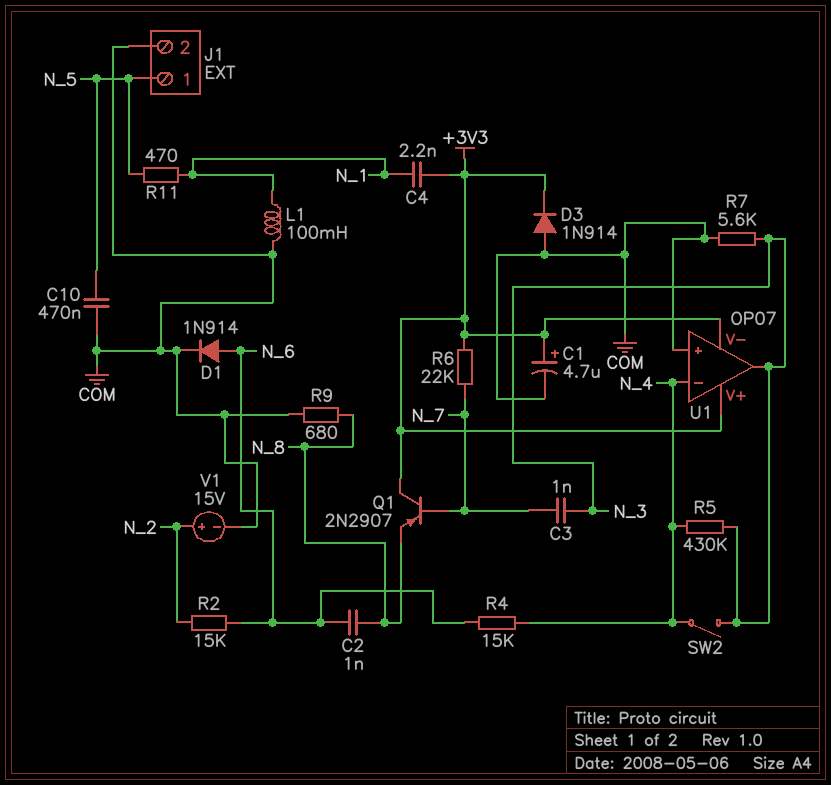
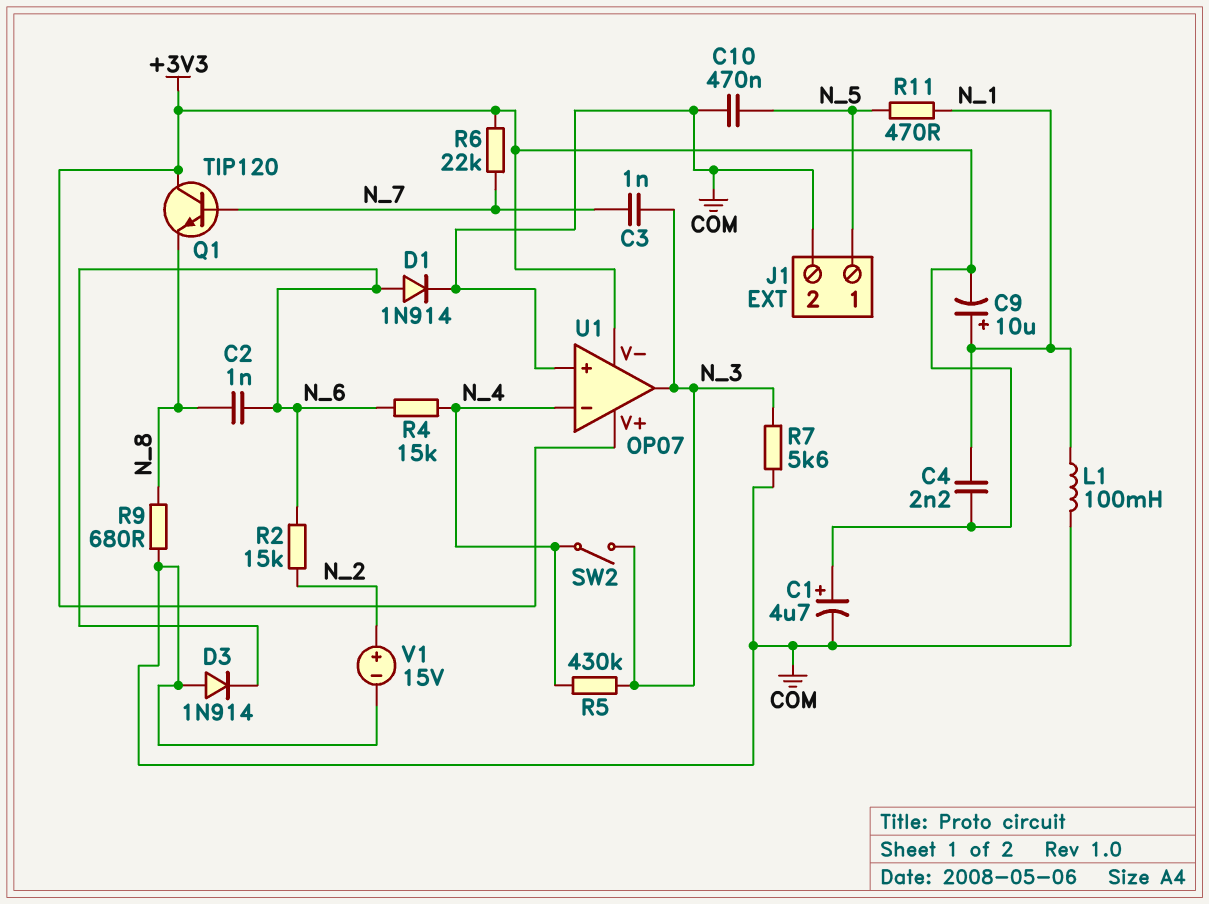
C9: none -> 10uF (plus N_1, minus +3V3)
D3: diode 1N914 (A COM, K +3V3) -> diode 1N914 (A COM, K N_6)
Q1: PNP 2N2907 (B N_7, C +3V3, E N_8) -> NPN TIP120 (B N_7, C +3V3, E N_8)

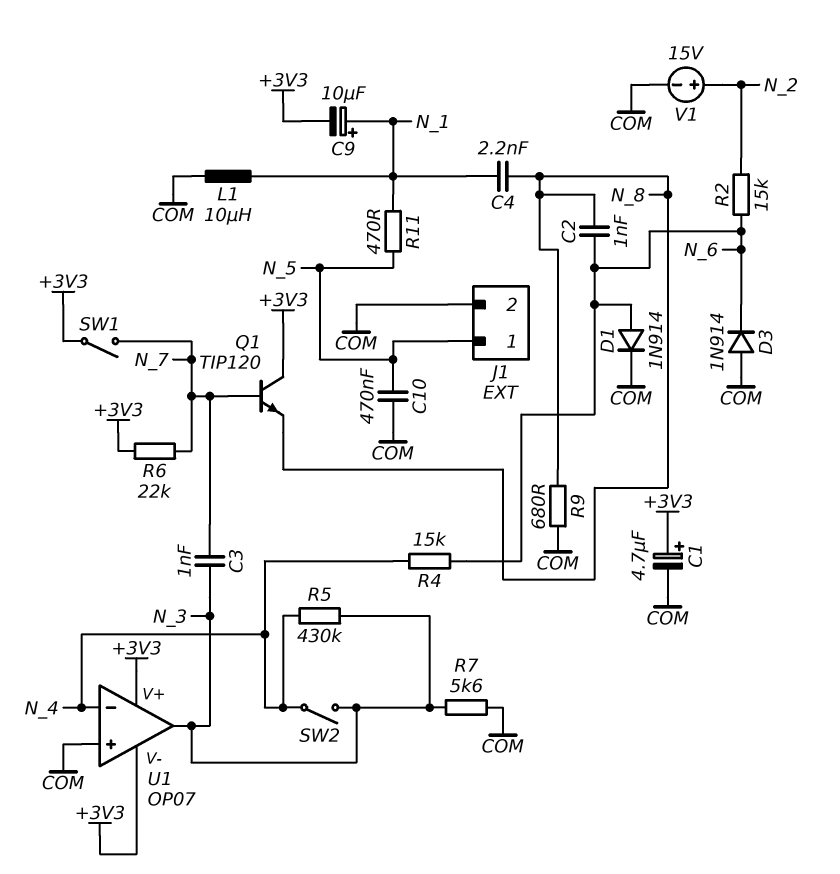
C4: 2.2nF (+3V3, N_1) -> 2.2nF (N_1, N_8)
L1: 100mH (COM, N_1) -> 10uH (COM, N_1)
SW1: none -> switch (+3V3, N_7)

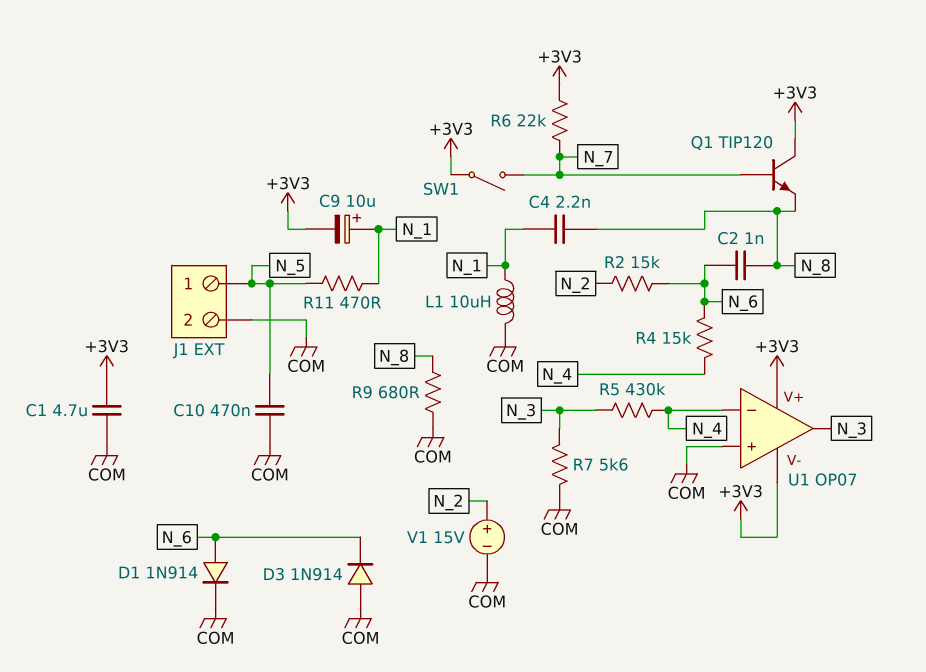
C1: 4.7uF (plus +3V3, minus COM) -> 4.7uF (+3V3, COM)
C3: 1nF (N_3, N_7) -> none
SW2: switch (N_3, N_4) -> none

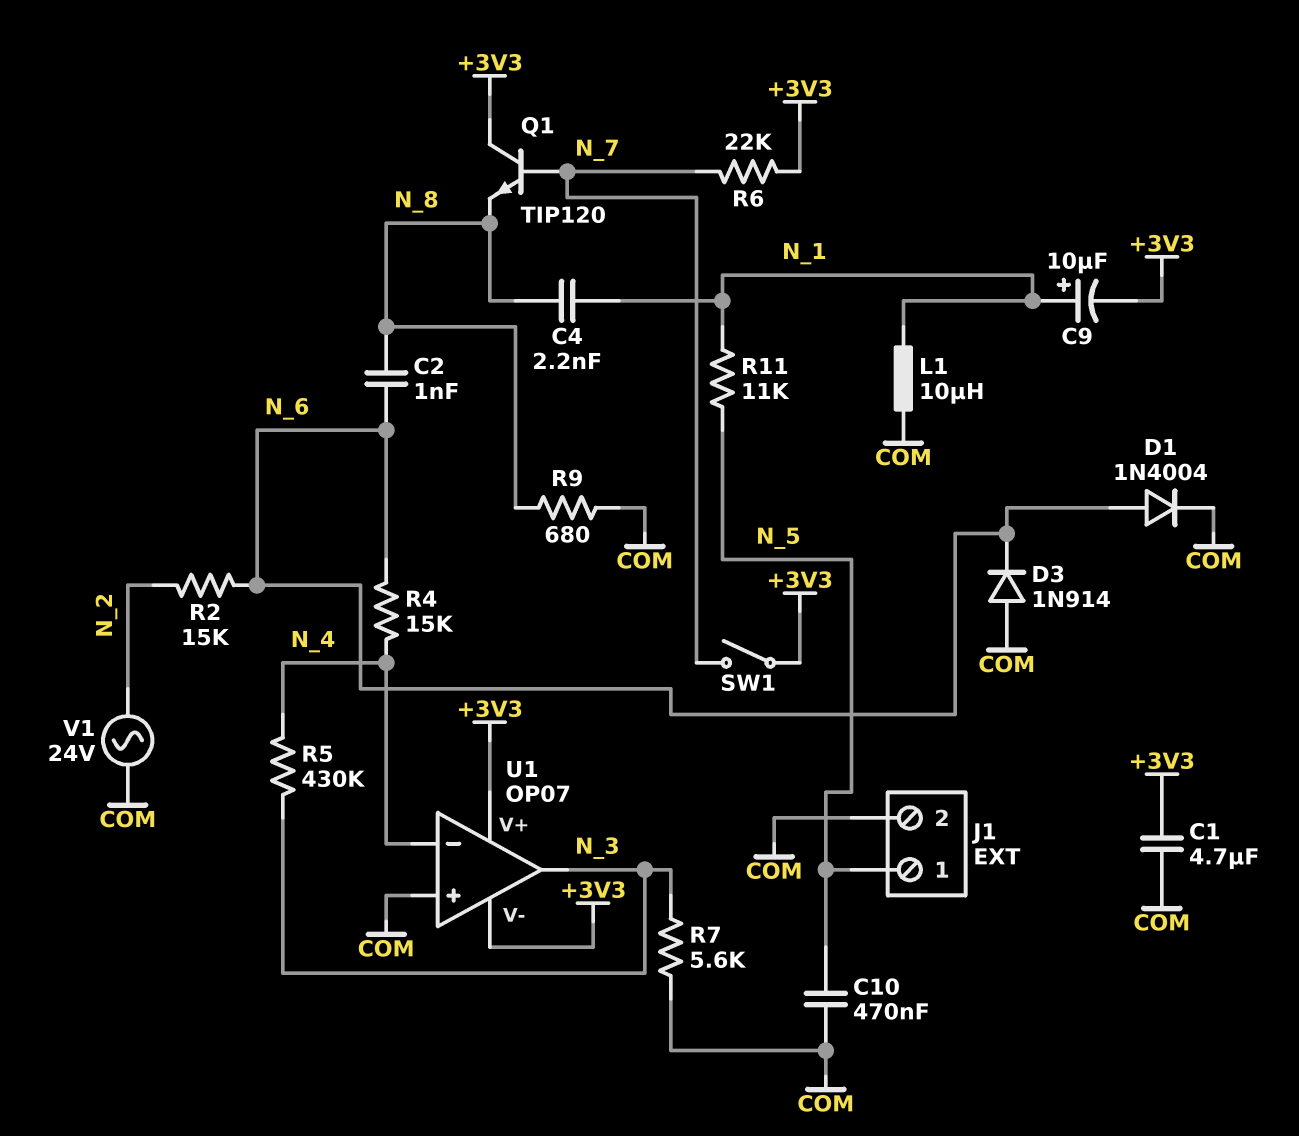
D1: diode 1N914 (A N_6, K COM) -> diode 1N4004 (A N_6, K COM)
R11: 470 (N_1, N_5) -> 11k (N_1, N_5)
V1: 15V (plus N_2, minus COM) -> AC 24V (COM, N_2)

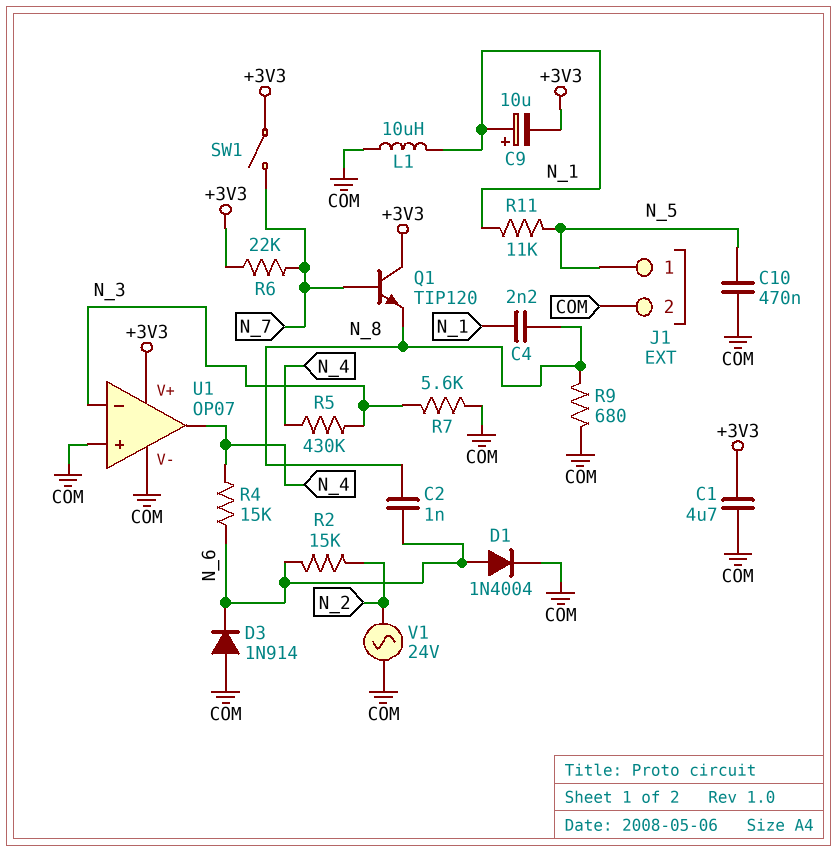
U1 pin V-: +3V3 -> COM
U1 pin in-: N_4 -> N_3
U1 pin out: N_3 -> N_4

